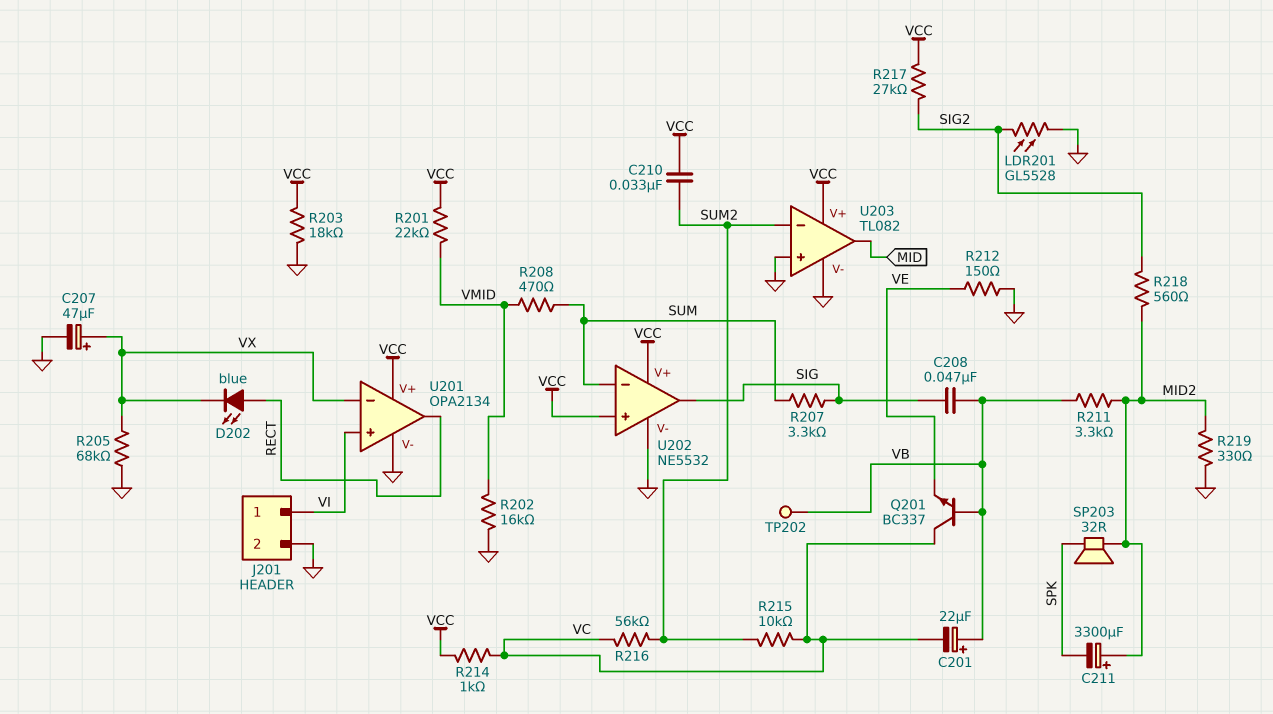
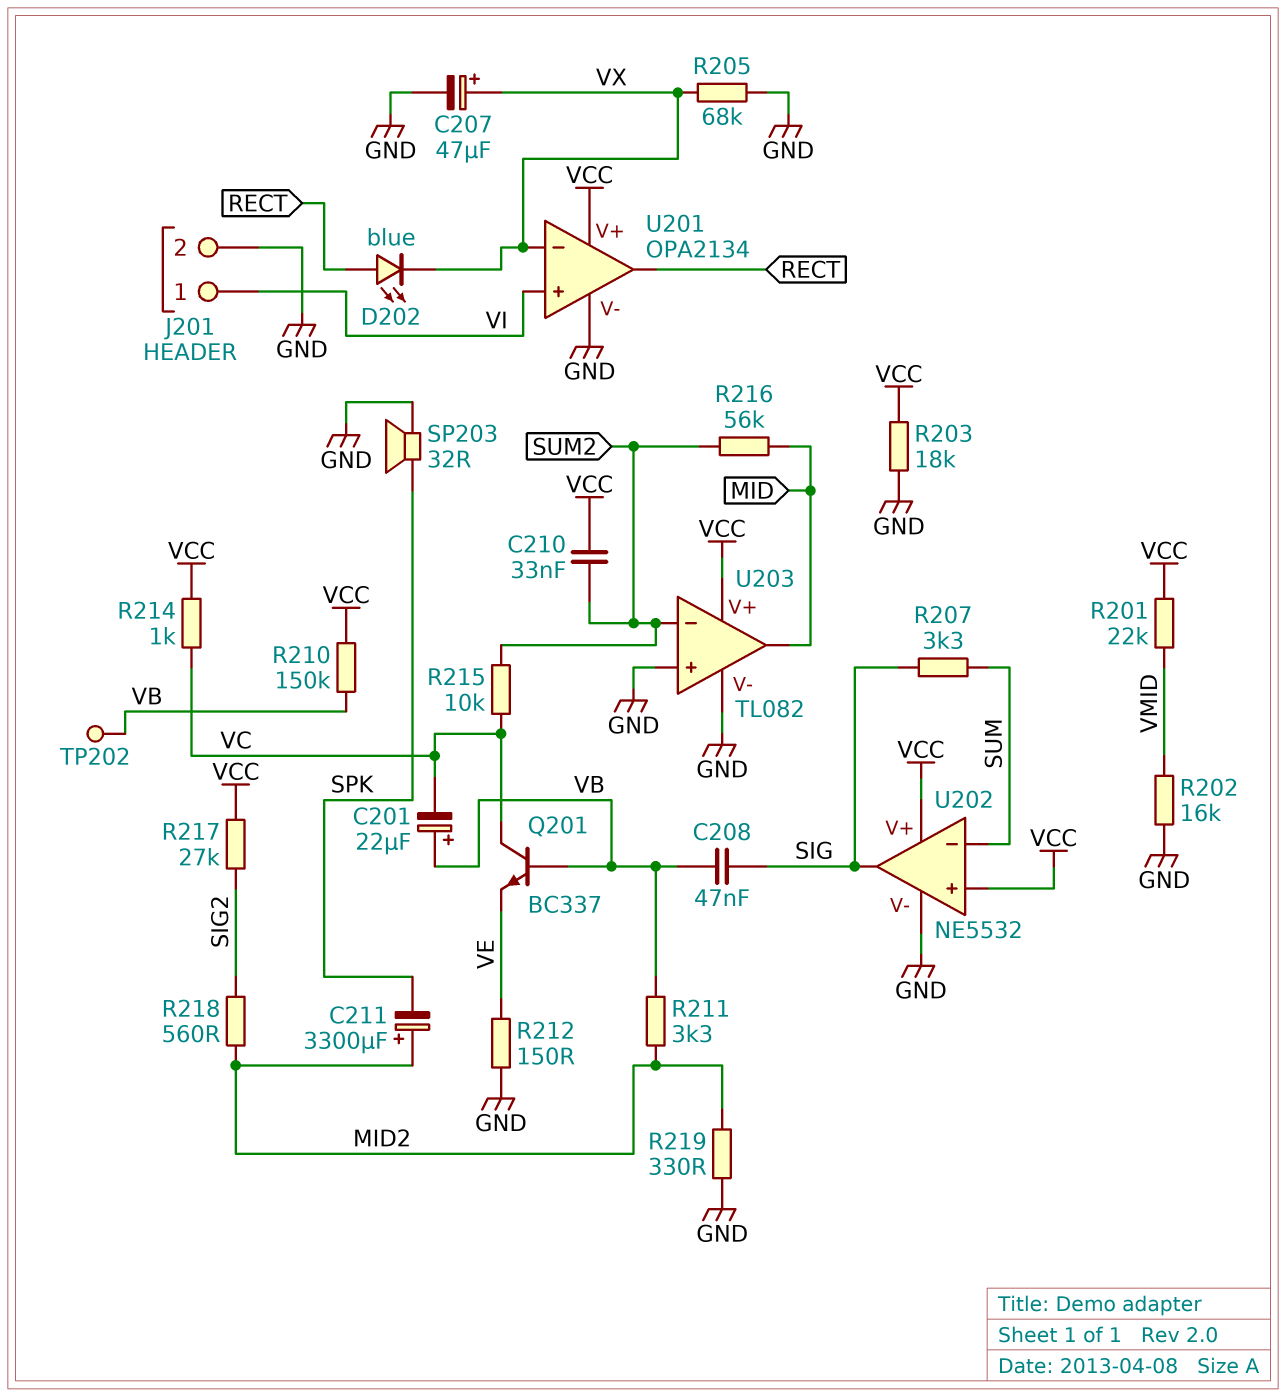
LDR201: GL5528 (GND, SIG2) -> none
R208: 470 (SUM, VMID) -> none
R210: none -> 150k (VB, VCC)
R216: 56k (SUM2, VC) -> 56k (MID, SUM2)
SP203: speaker 32R (MID2, SPK) -> speaker 32R (GND, SPK)

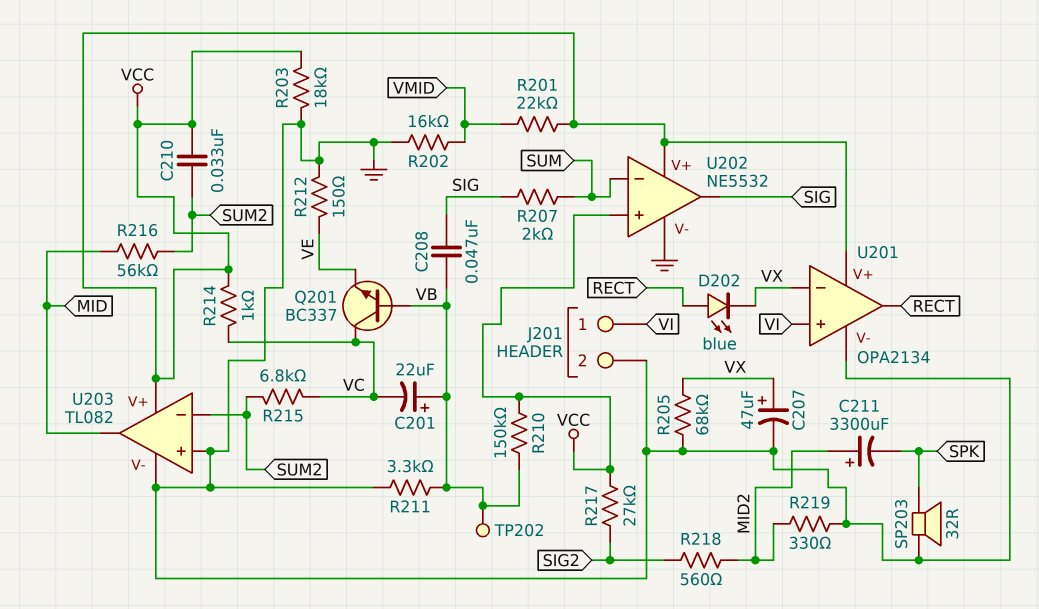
R207: 3.3k (SIG, SUM) -> 2k (SIG, SUM)
R211: 3.3k (MID2, VB) -> 3.3k (GND, VB)
R215: 10k (SUM2, VC) -> 6.8k (SUM2, VC)

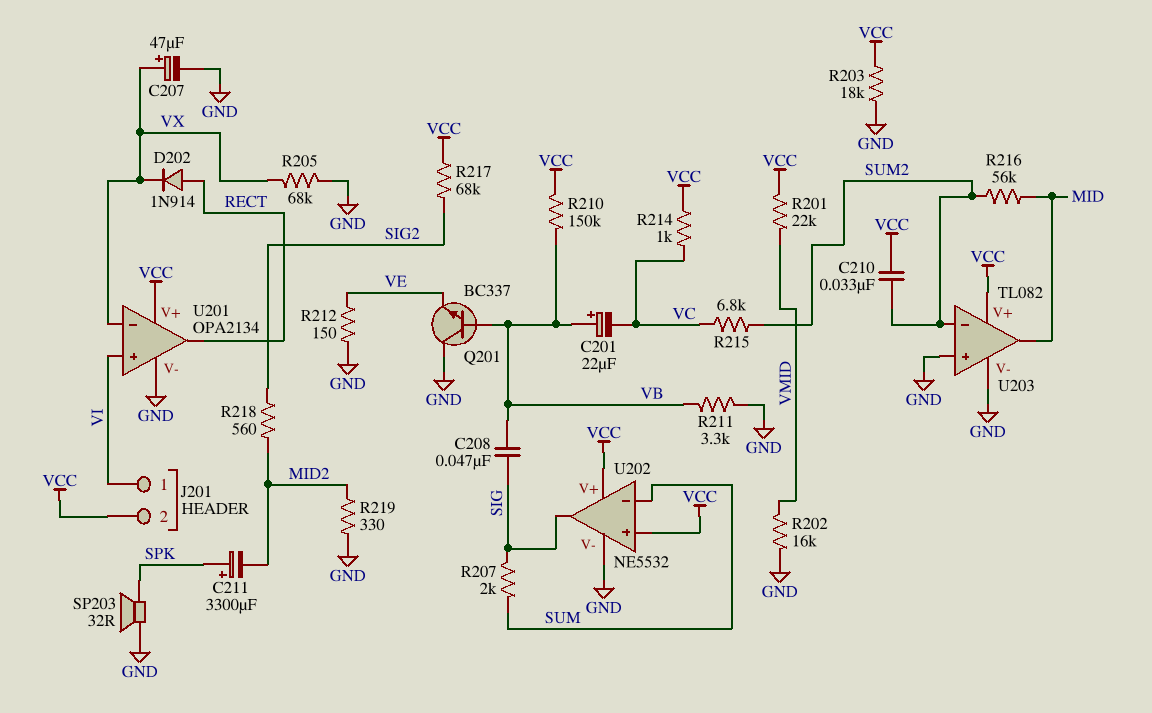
C211: 3300uF (plus MID2, minus SPK) -> 3300uF (plus SPK, minus MID2)
D202: LED blue (A RECT, K VX) -> diode 1N914 (A RECT, K VX)
J201 pin 2: GND -> VCC
Q201: NPN BC337 (B VB, C VC, E VE) -> NPN BC337 (B VB, C GND, E VE)
R217: 27k (SIG2, VCC) -> 68k (SIG2, VCC)
TP202: test point (VB) -> none

